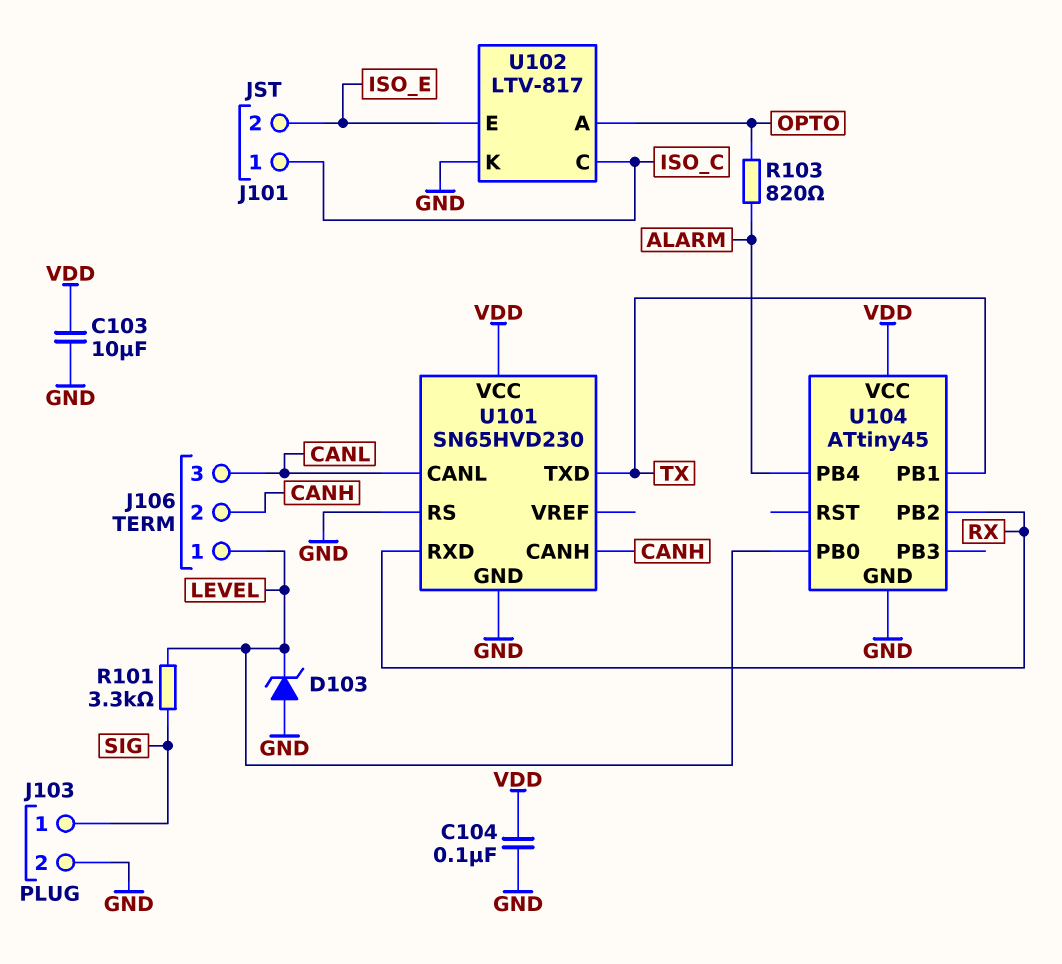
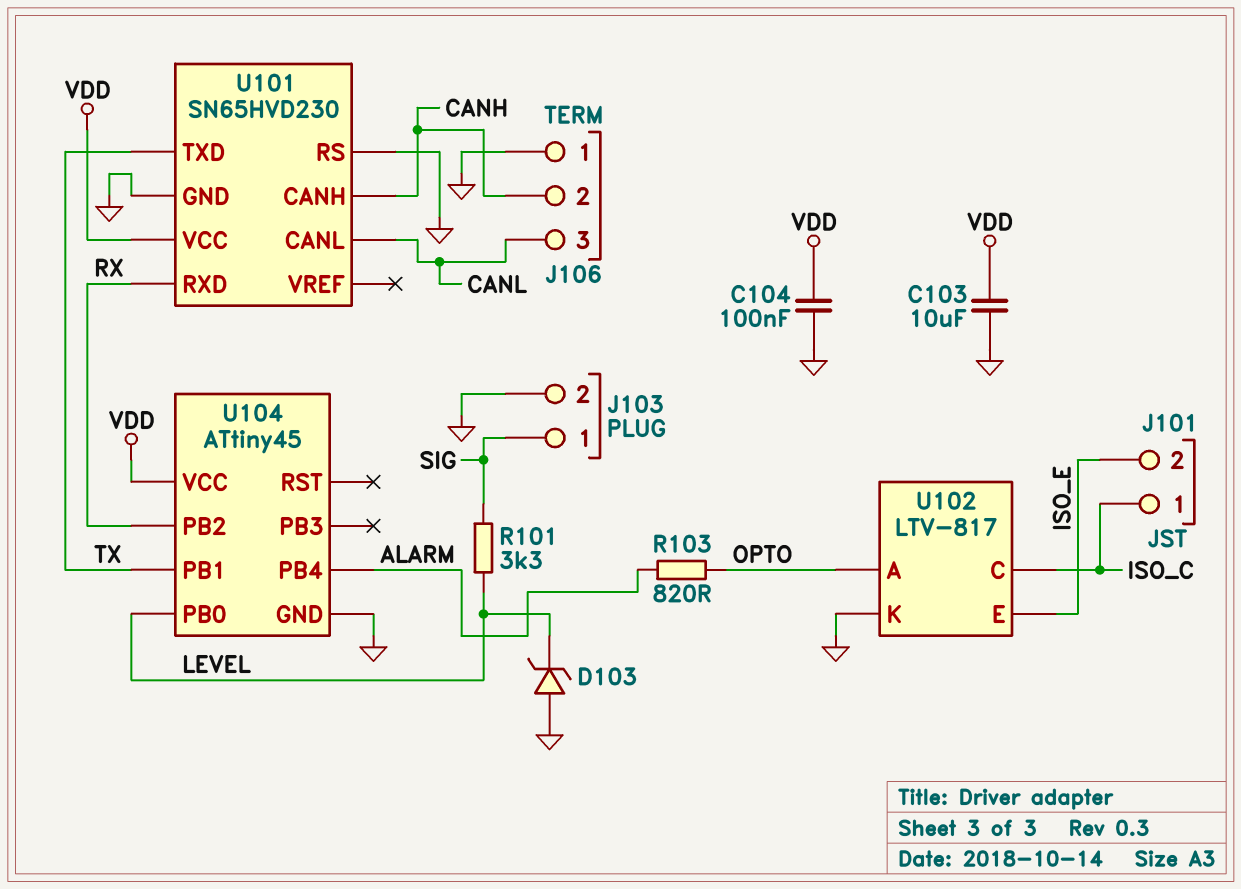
J106 pin 1: LEVEL -> GND

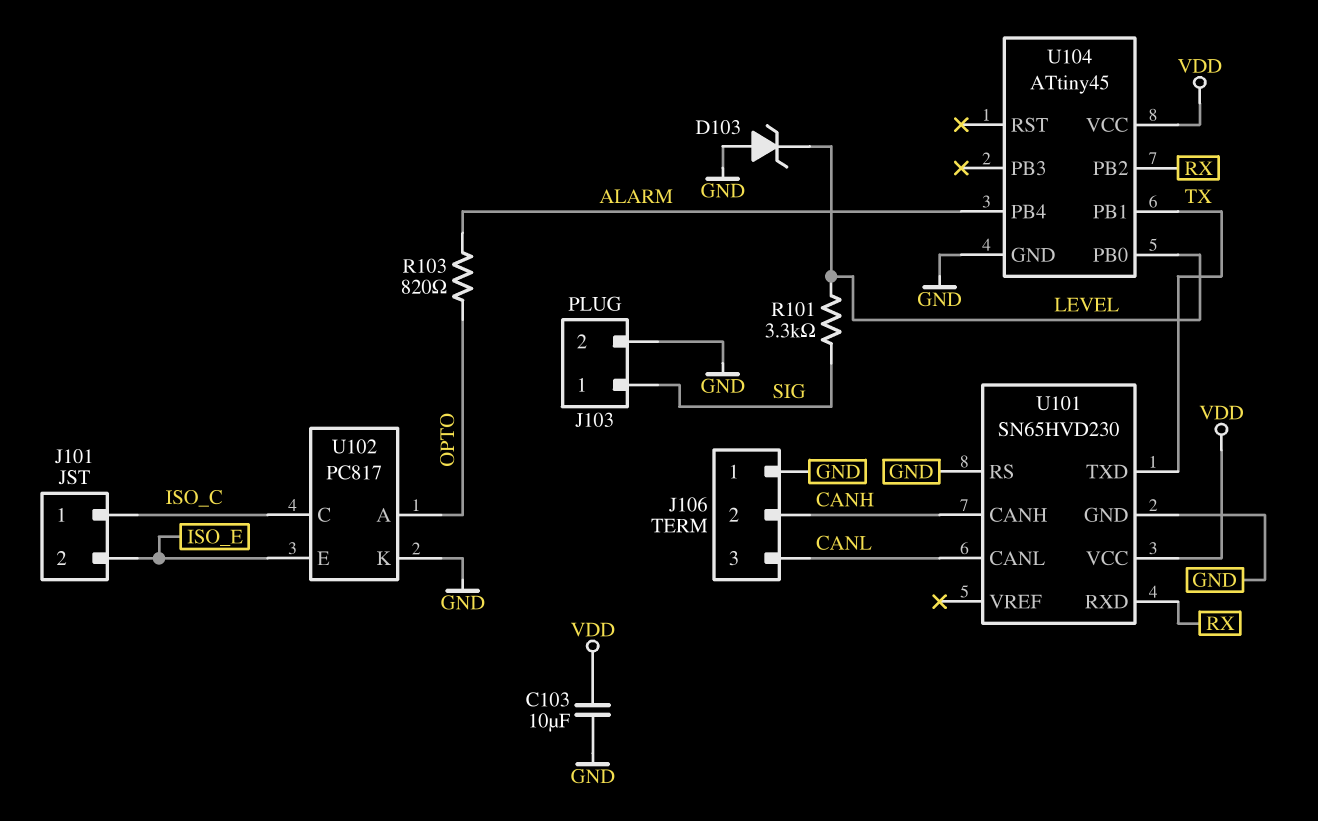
C104: 100nF (GND, VDD) -> none
U102: LTV-817 -> PC817

